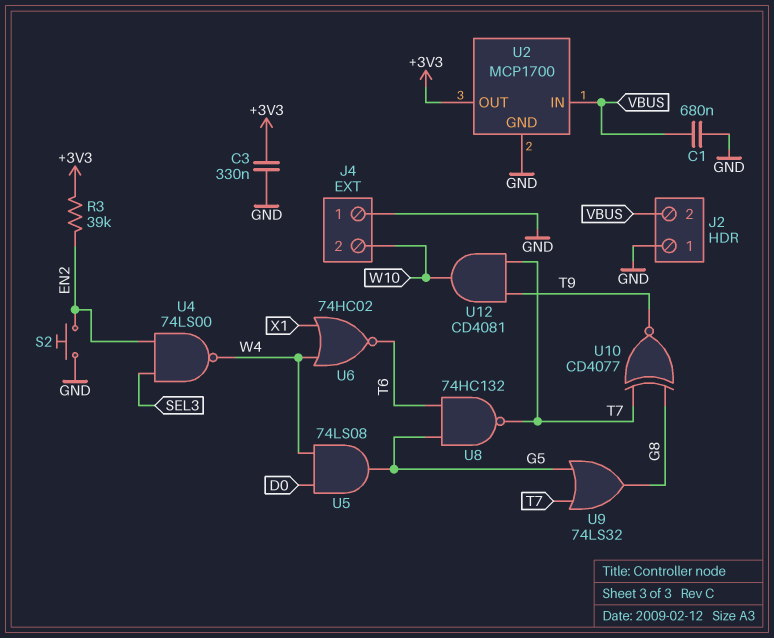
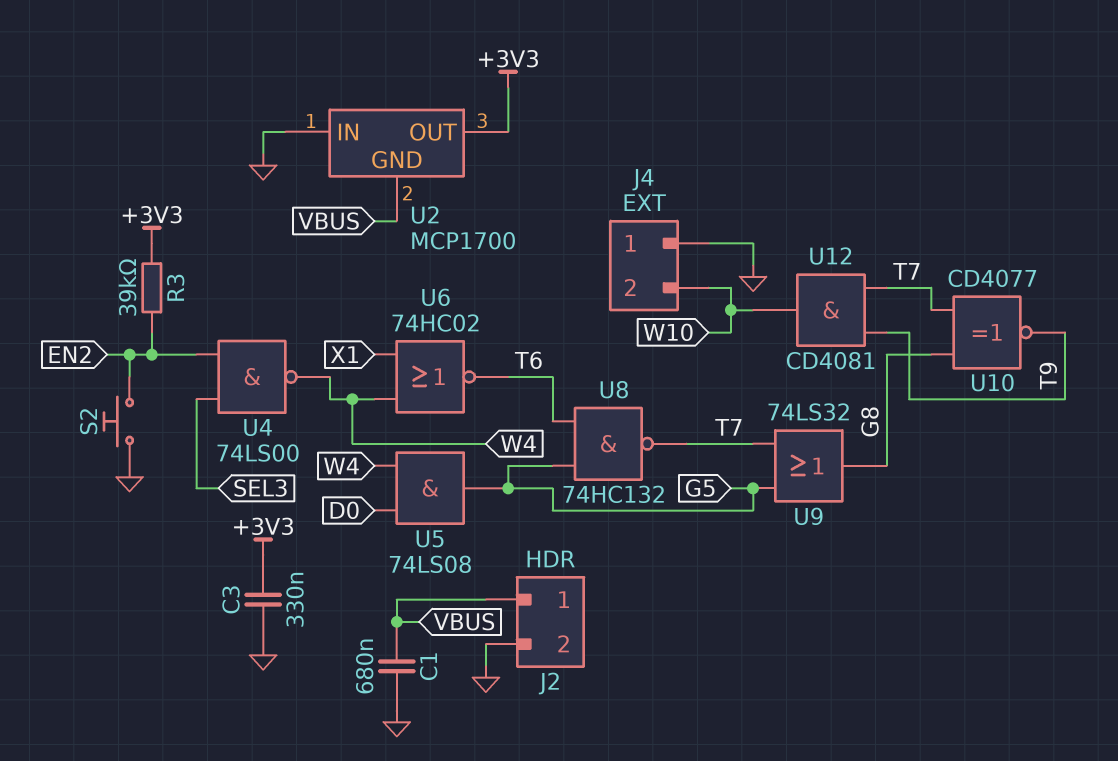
J2 pin 1: GND -> VBUS
J2 pin 2: VBUS -> GND
U2 pin GND: GND -> VBUS
U2 pin IN: VBUS -> GND

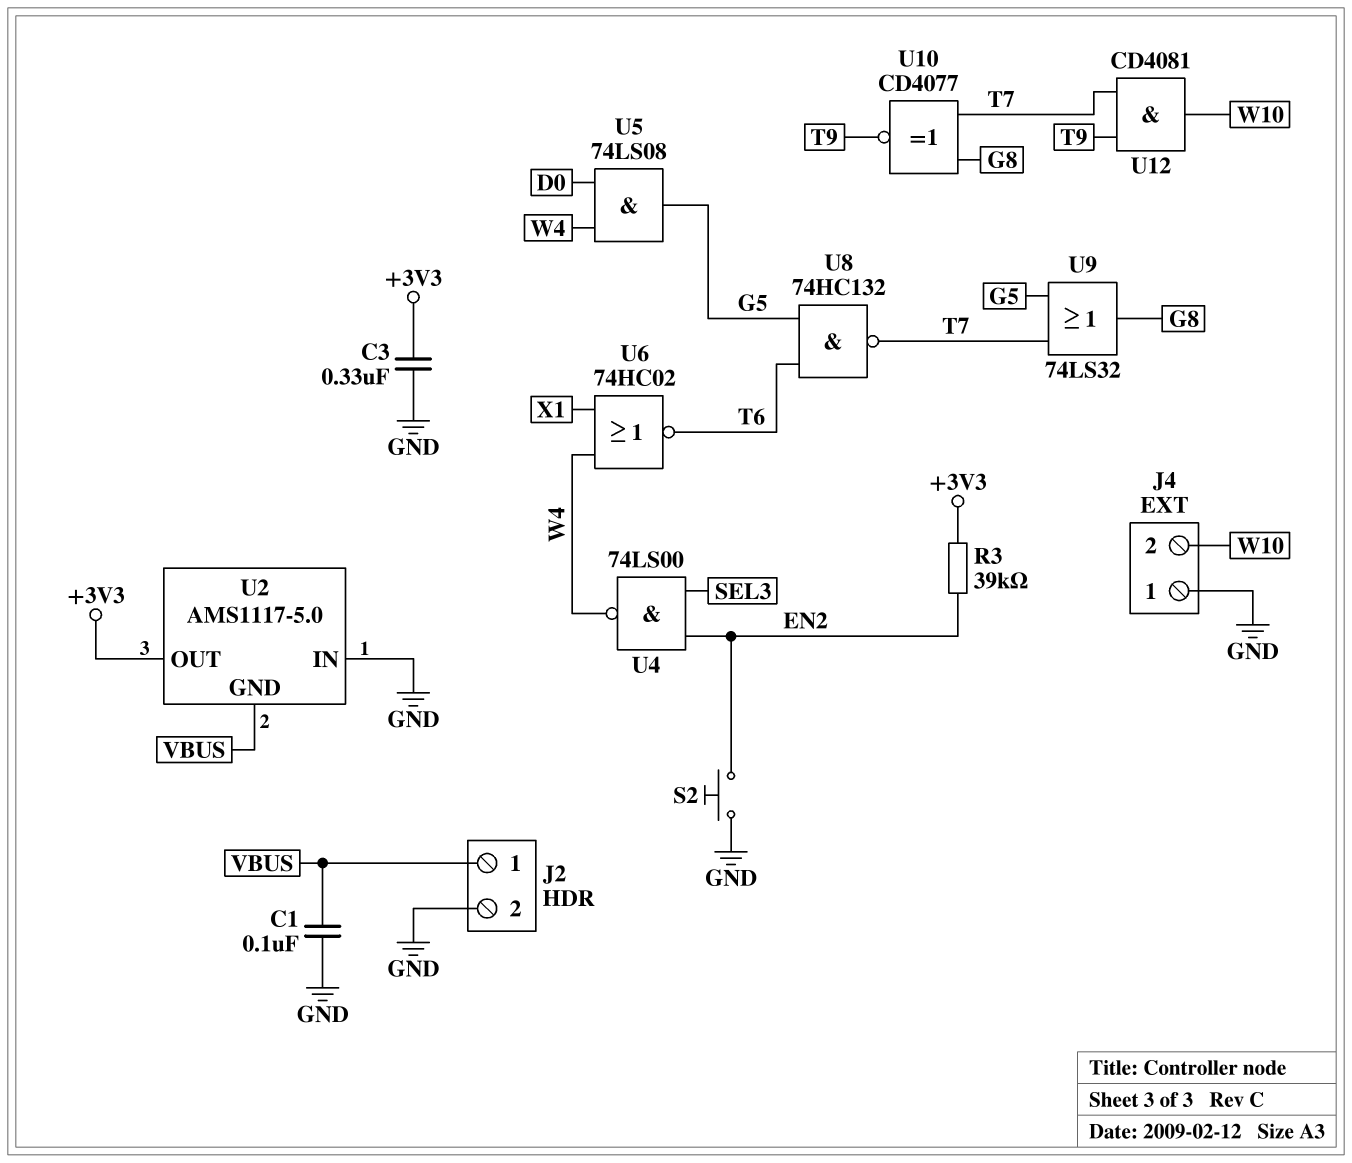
C1: 680nF (GND, VBUS) -> 100nF (GND, VBUS)
U2: MCP1700 -> AMS1117-5.0

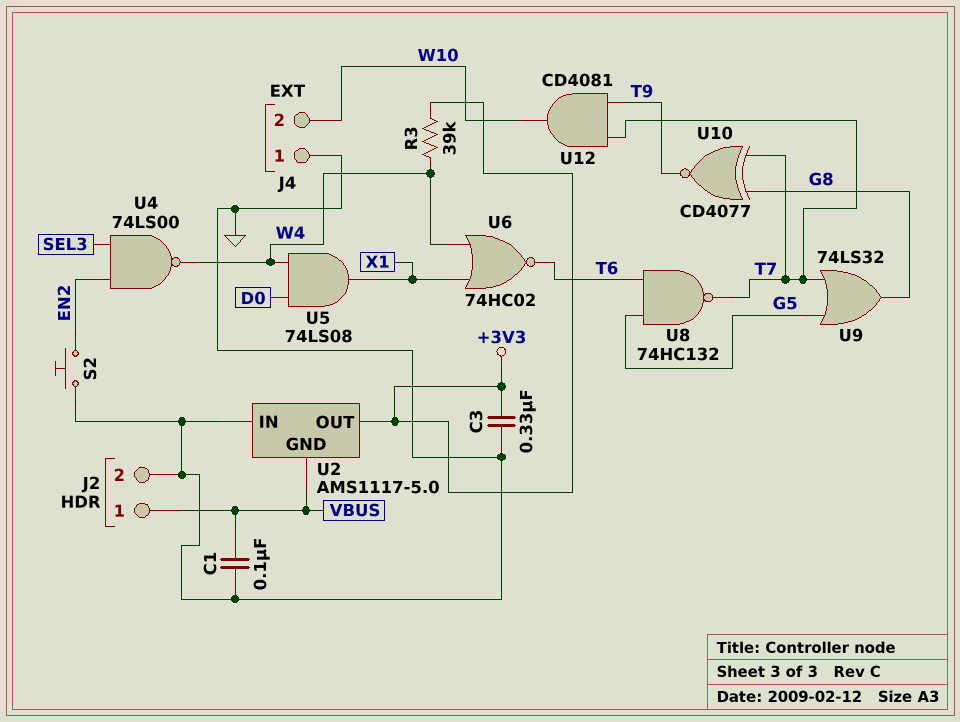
R3: 39k (+3V3, EN2) -> 39k (+3V3, W4)
U5: AND 74LS08 (in D0, in W4, out G5) -> AND 74LS08 (in D0, in W4, out X1)

